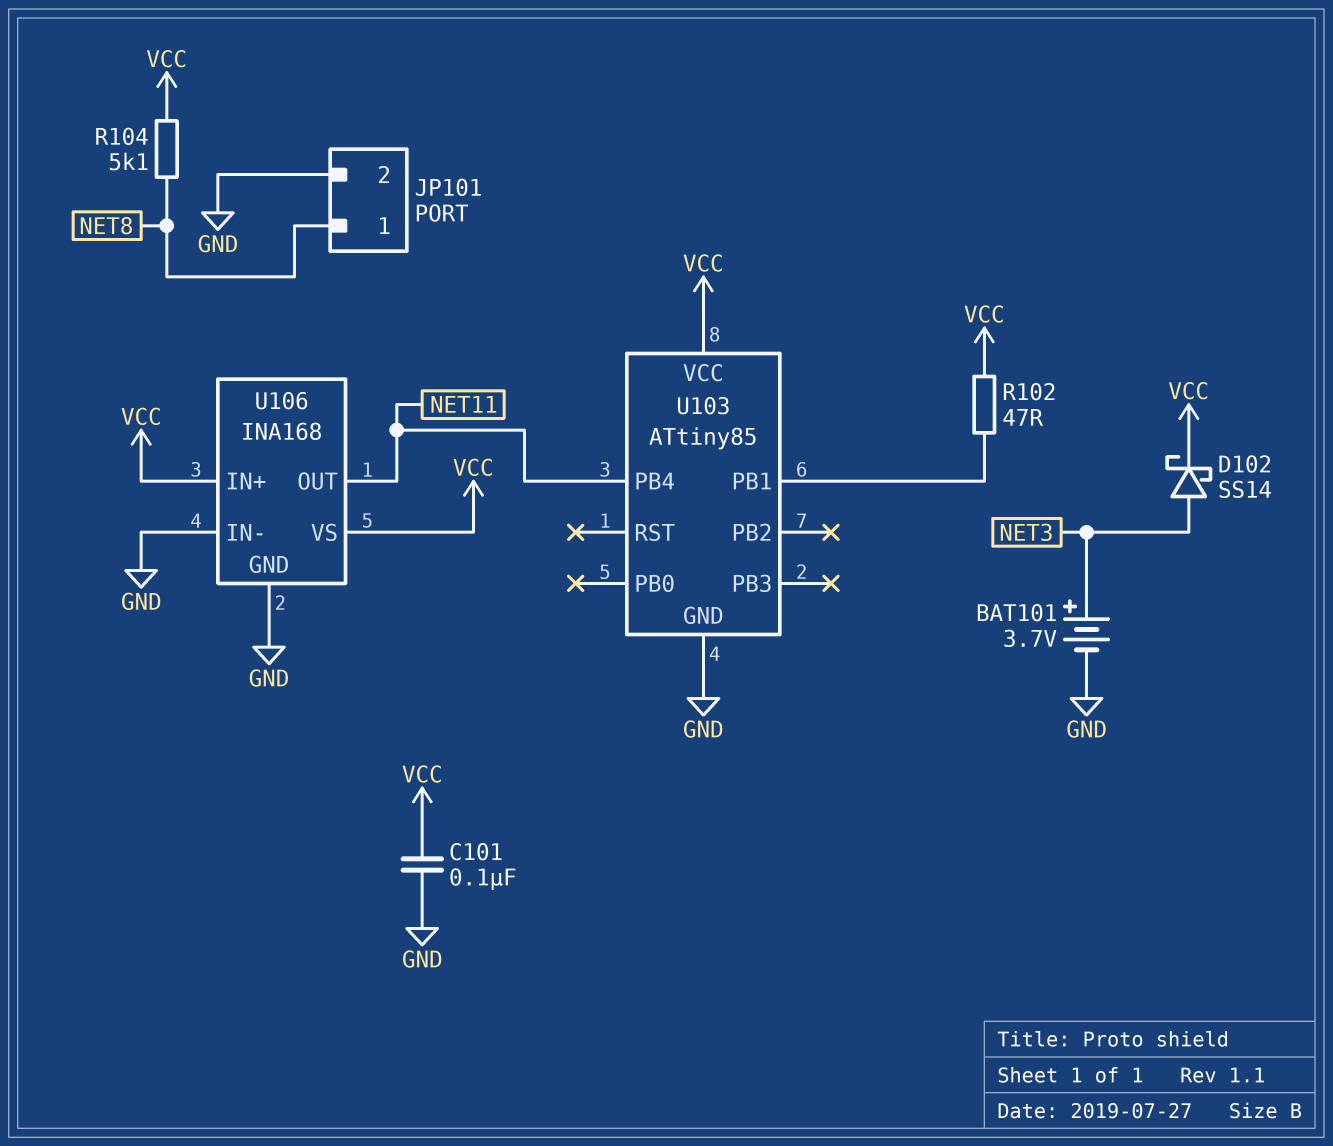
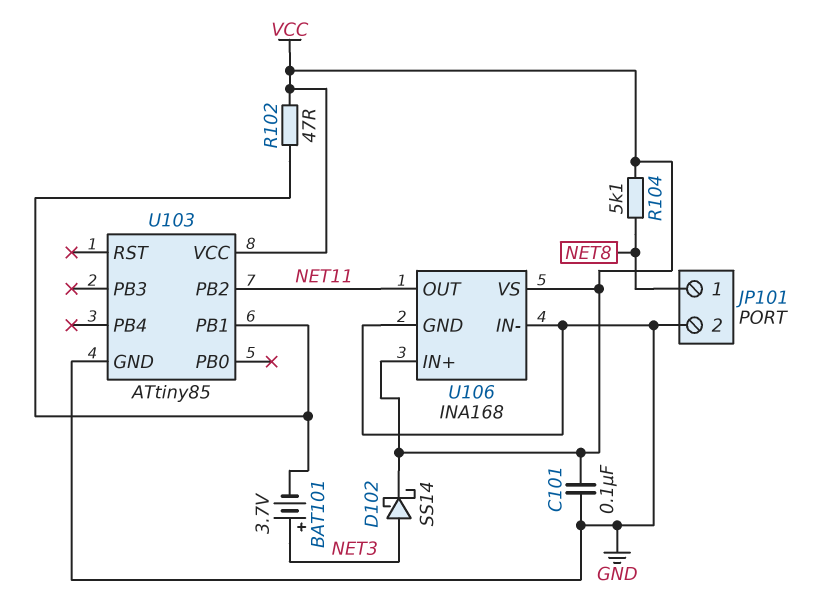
BAT101: 3.7V (plus NET3, minus GND) -> 3.7V (plus NET3, minus U103/PB1)
U103 pin PB2: none -> NET11
U103 pin PB4: NET11 -> none

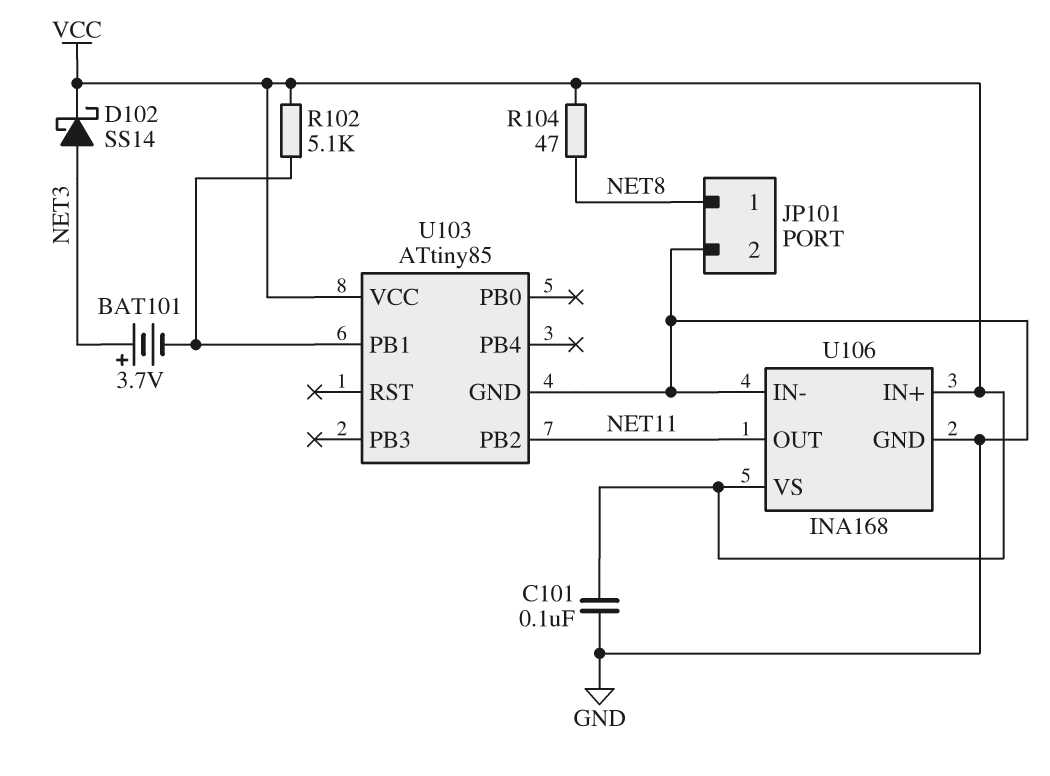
R102: 47 (U103/PB1, VCC) -> 5.1k (U103/PB1, VCC)
R104: 5.1k (NET8, VCC) -> 47 (NET8, VCC)

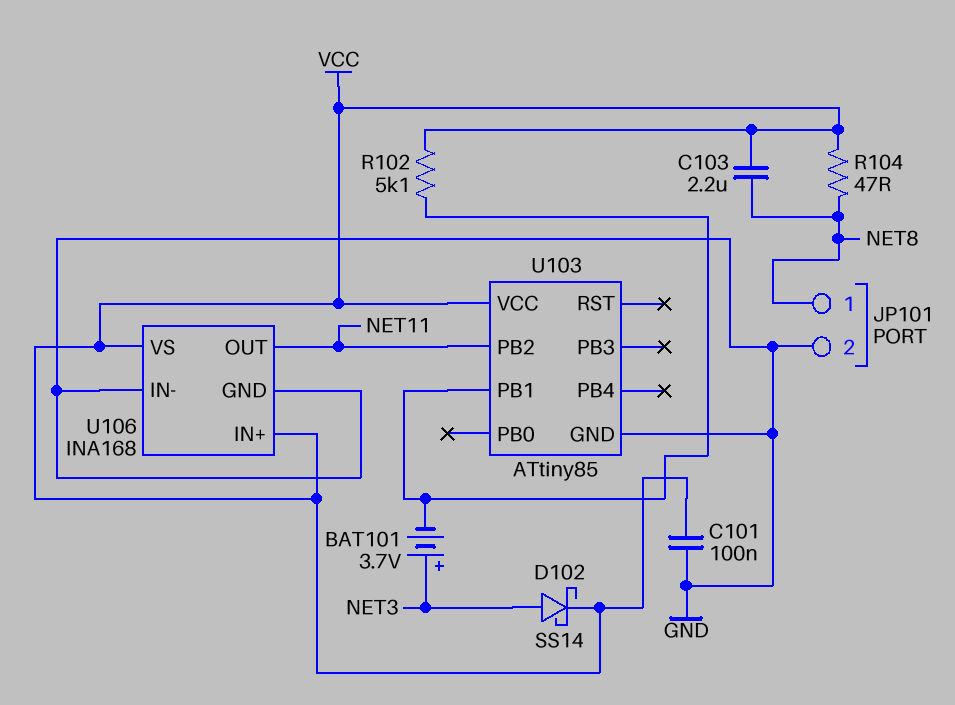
C103: none -> 2.2uF (NET8, VCC)

